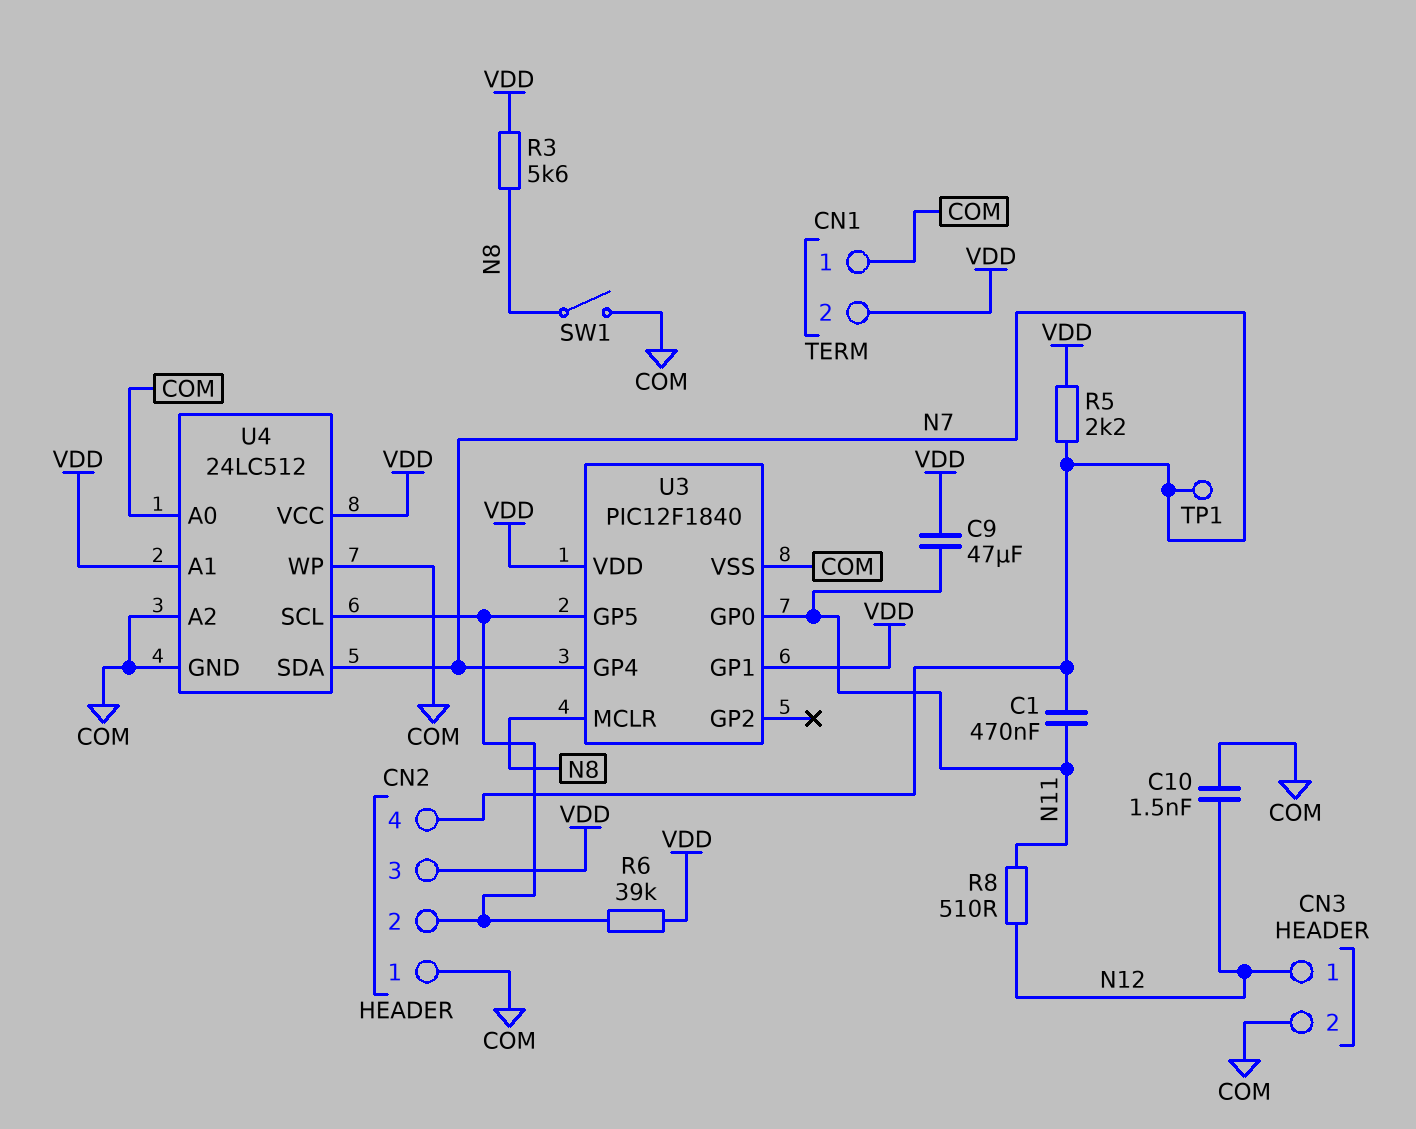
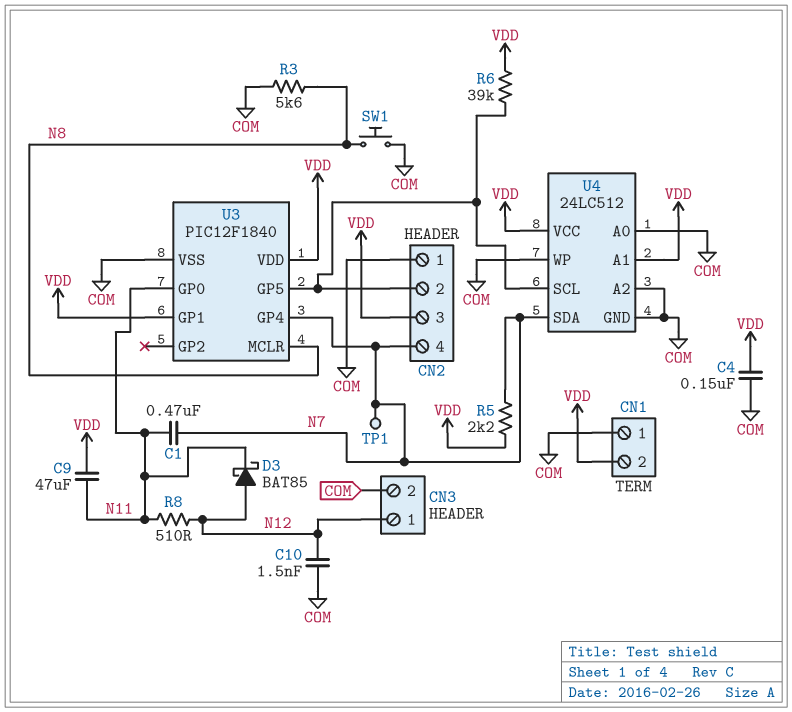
C4: none -> 150nF (COM, VDD)
D3: none -> schottky BAT85 (A N12, K N11)
R3: 5.6k (N8, VDD) -> 5.6k (COM, N8)
SW1: switch (COM, N8) -> button (COM, N8)

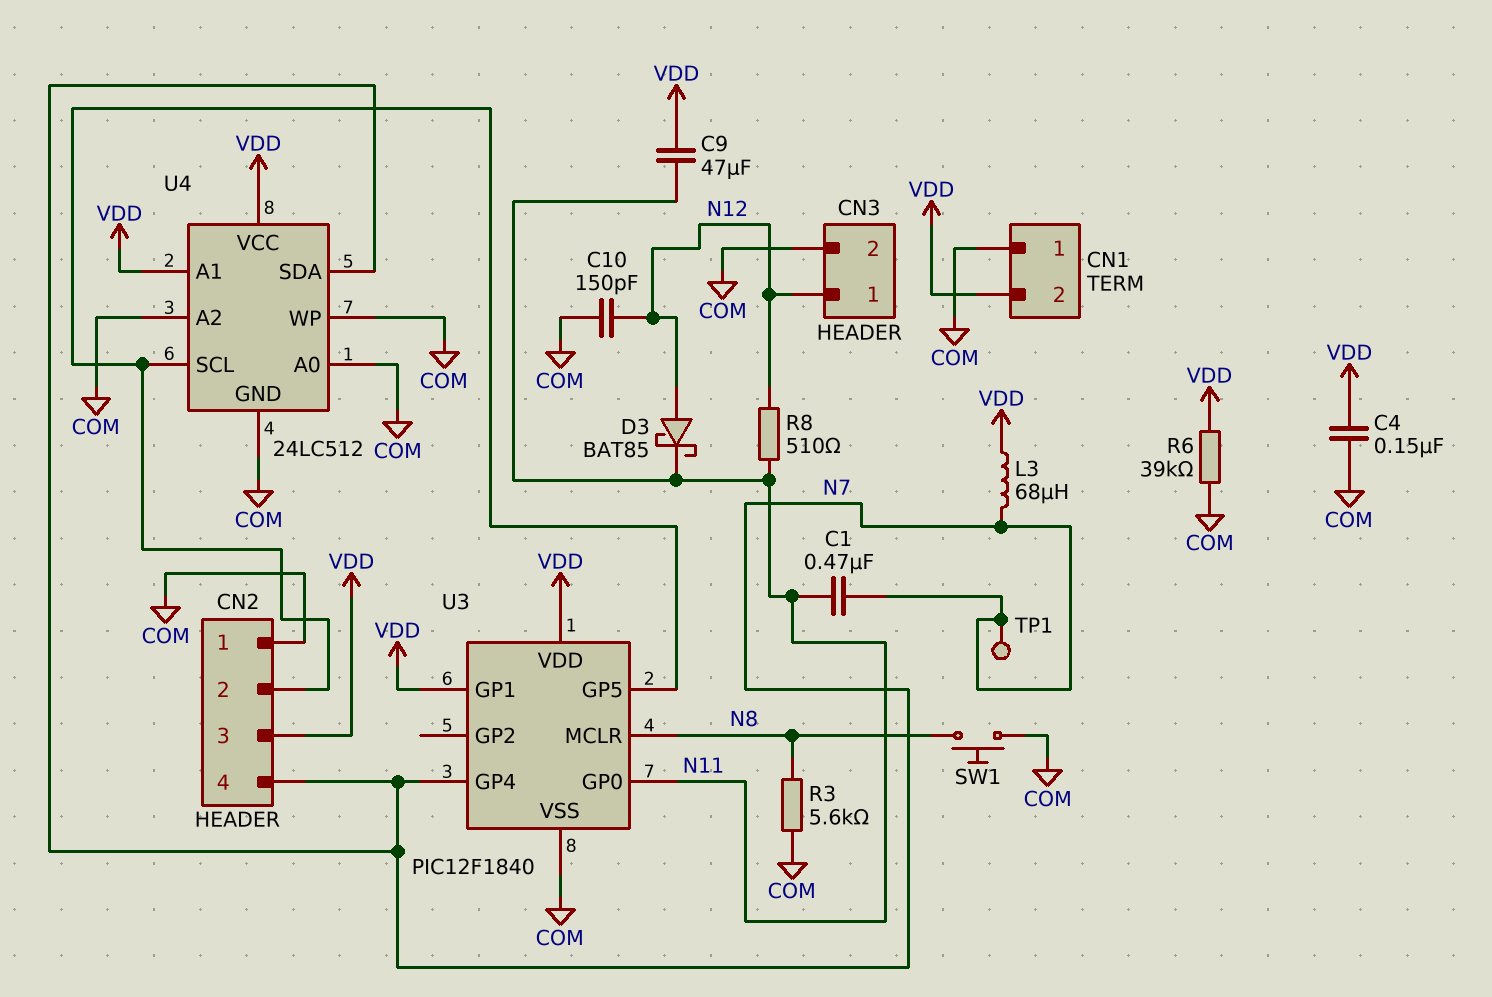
C10: 1.5nF (COM, N12) -> 150pF (COM, N12)
L3: none -> 68uH (N7, VDD)
R5: 2.2k (N7, VDD) -> none
R6: 39k (CN2/2, VDD) -> 39k (COM, VDD)

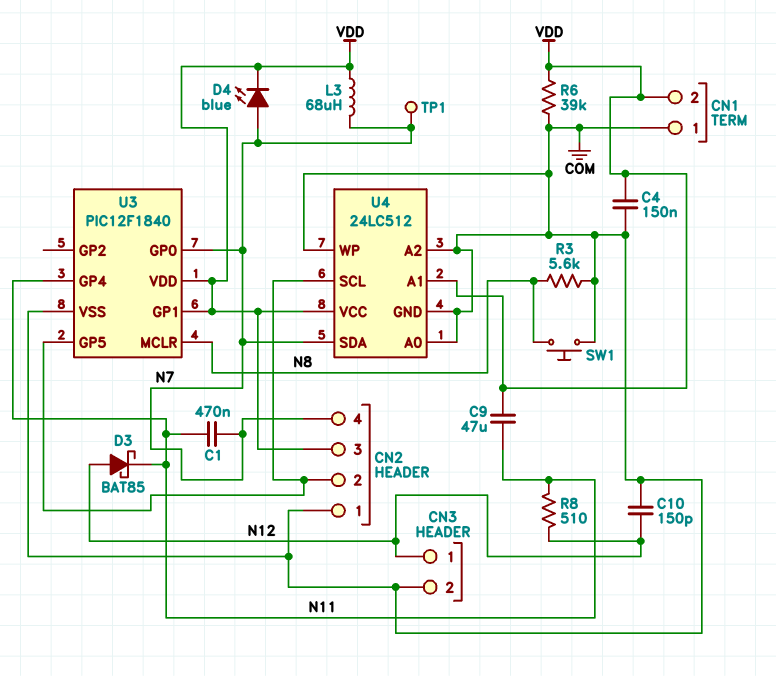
D4: none -> LED blue (A N7, K VDD)
U3 pin GP0: N11 -> N7
U3 pin GP4: N7 -> N11

